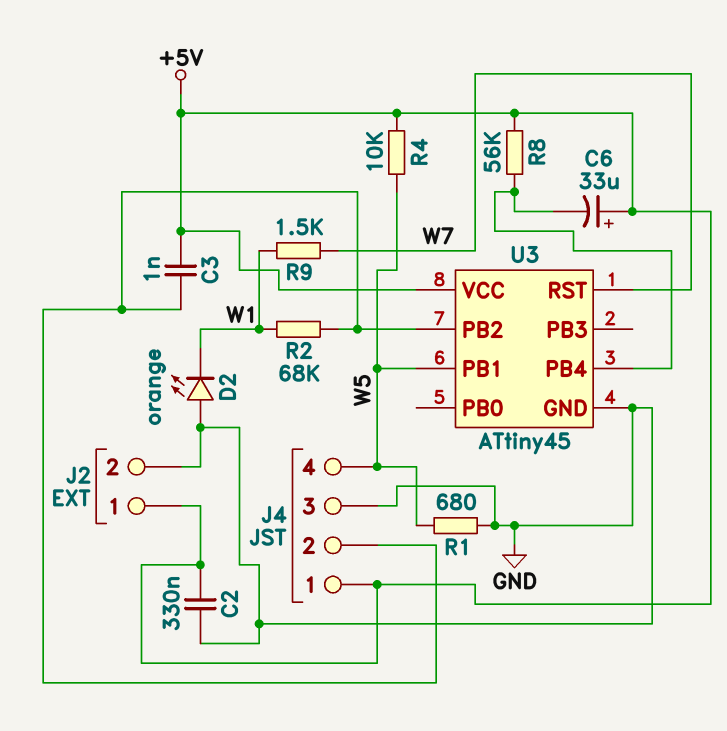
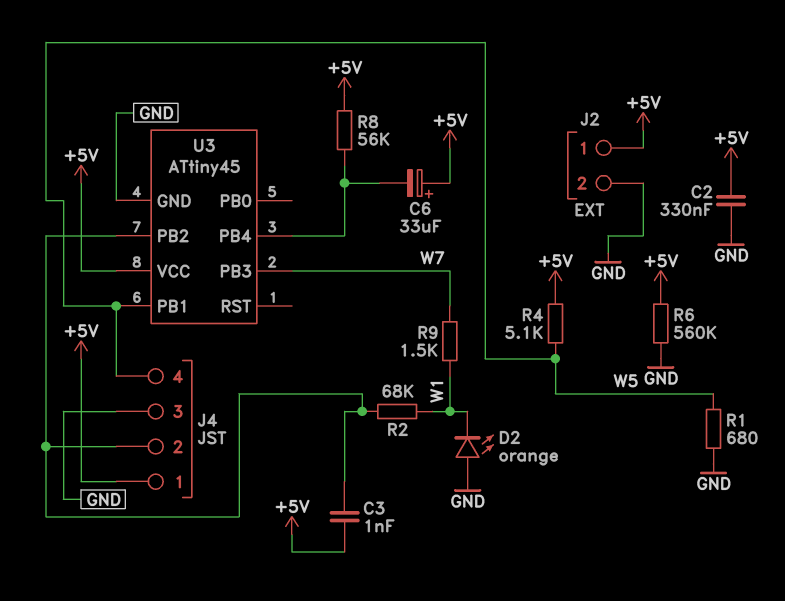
R4: 10k (+5V, W5) -> 5.1k (+5V, W5)
R6: none -> 560k (+5V, GND)
U3 pin PB3: none -> W7
U3 pin RST: W7 -> none

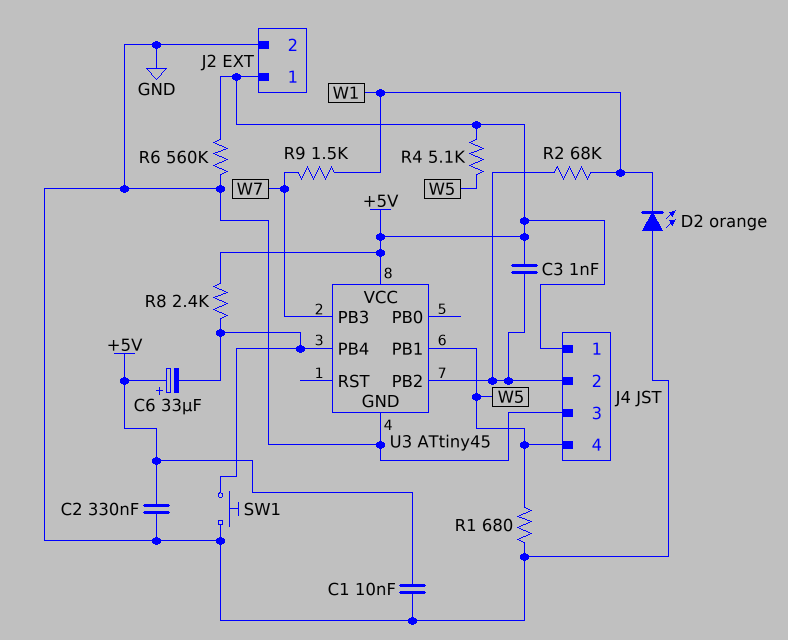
C1: none -> 10nF (+5V, GND)
R8: 56k (+5V, U3/PB4) -> 2.4k (+5V, U3/PB4)
SW1: none -> button (GND, U3/PB4)

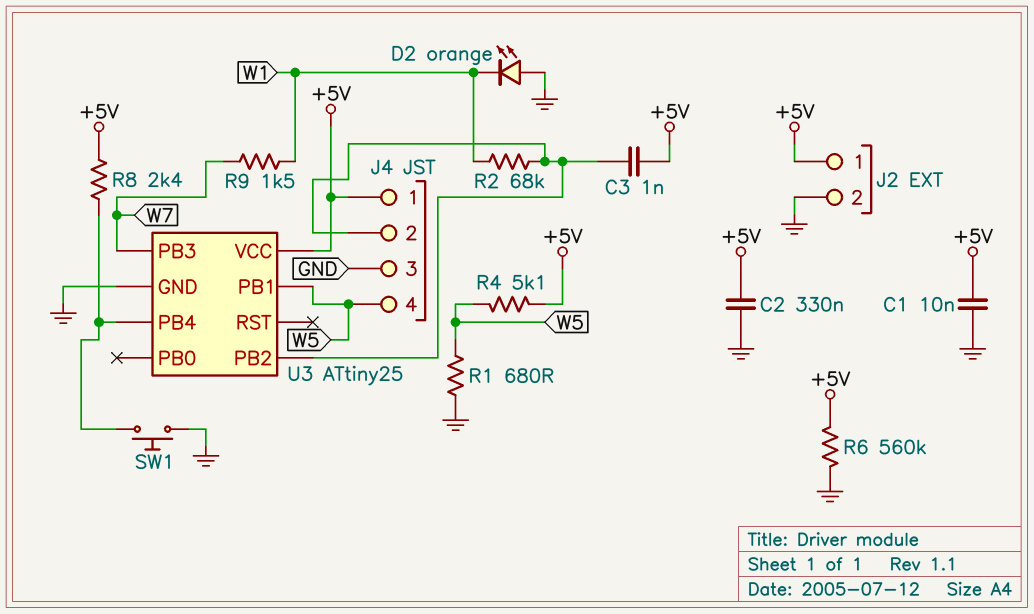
C6: 33uF (plus +5V, minus U3/PB4) -> none
U3: ATtiny45 -> ATtiny25

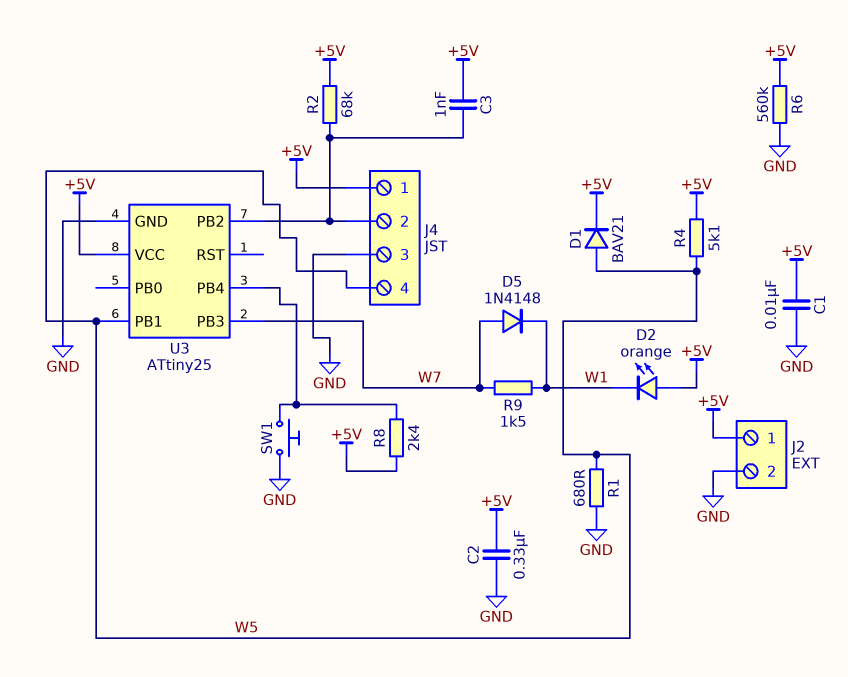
D1: none -> diode BAV21 (A W5, K +5V)
D2: LED orange (A GND, K W1) -> LED orange (A +5V, K W1)
D5: none -> diode 1N4148 (A W7, K W1)
R2: 68k (J4/2, W1) -> 68k (+5V, J4/2)

